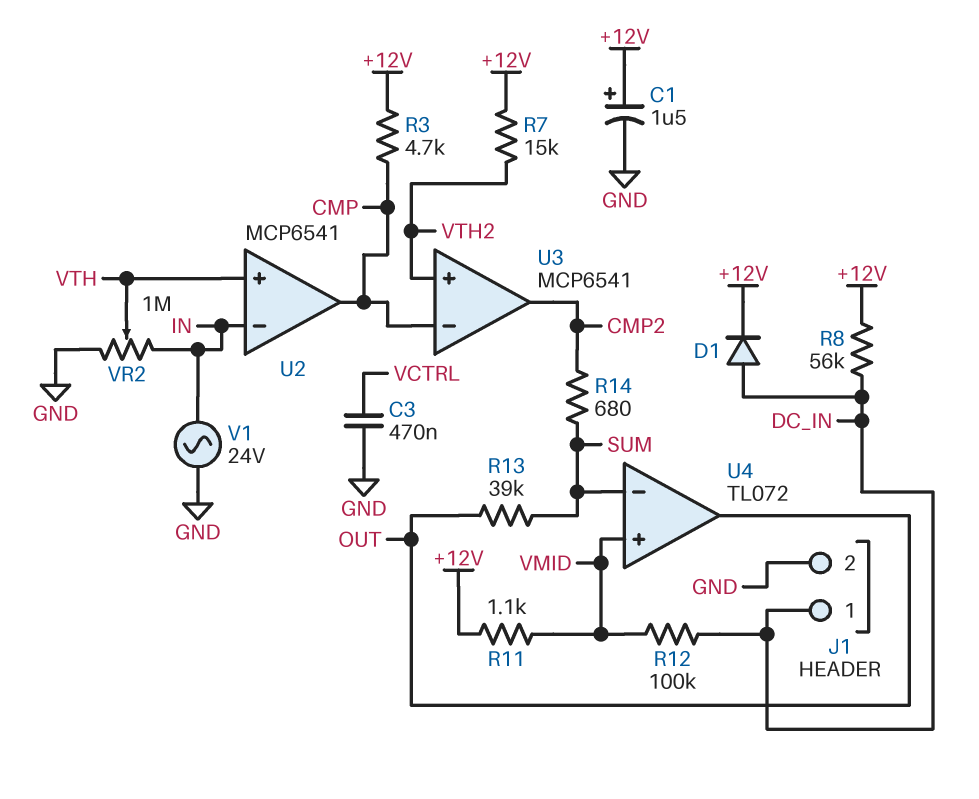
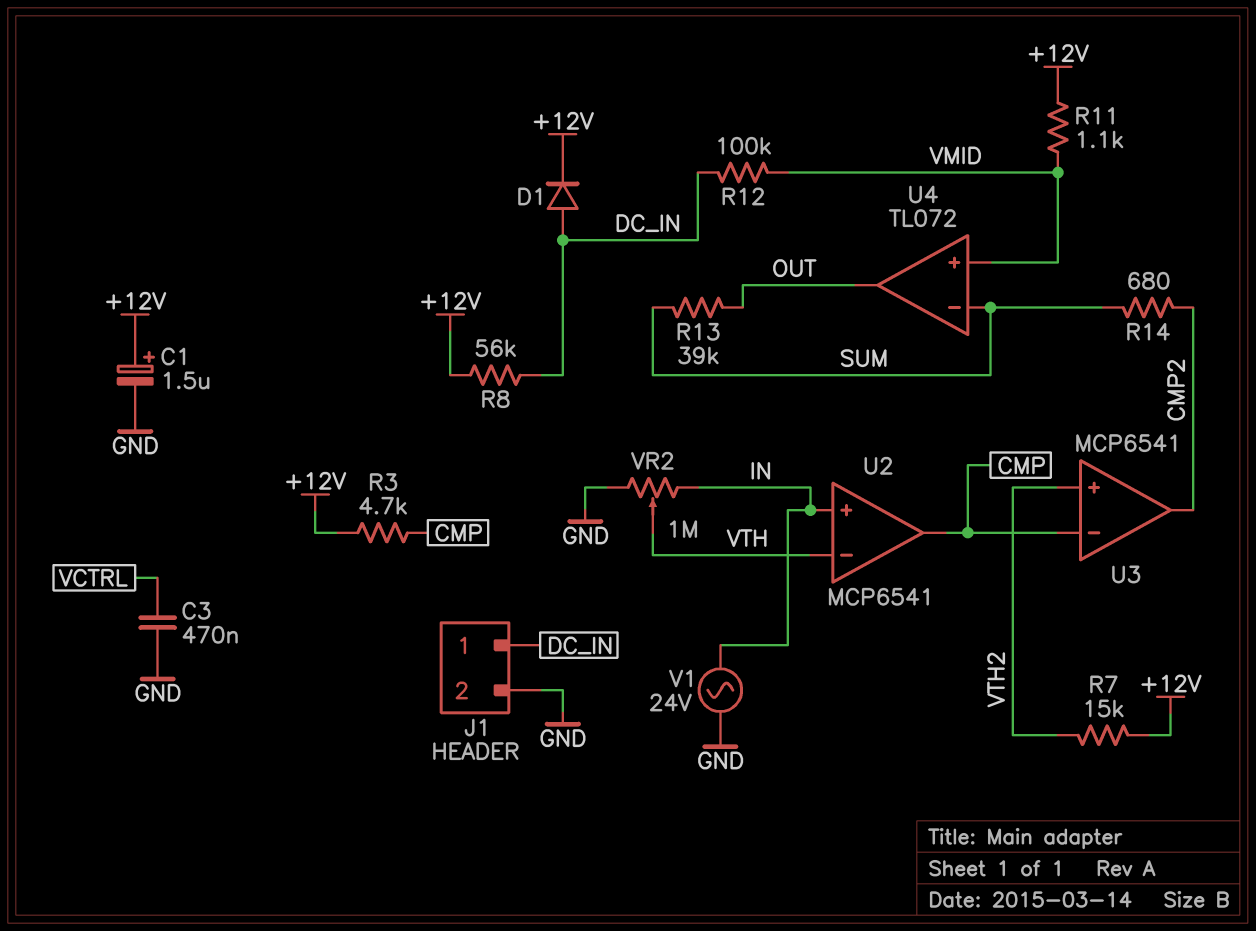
U2 pin in+: VTH -> IN
U2 pin in-: IN -> VTH

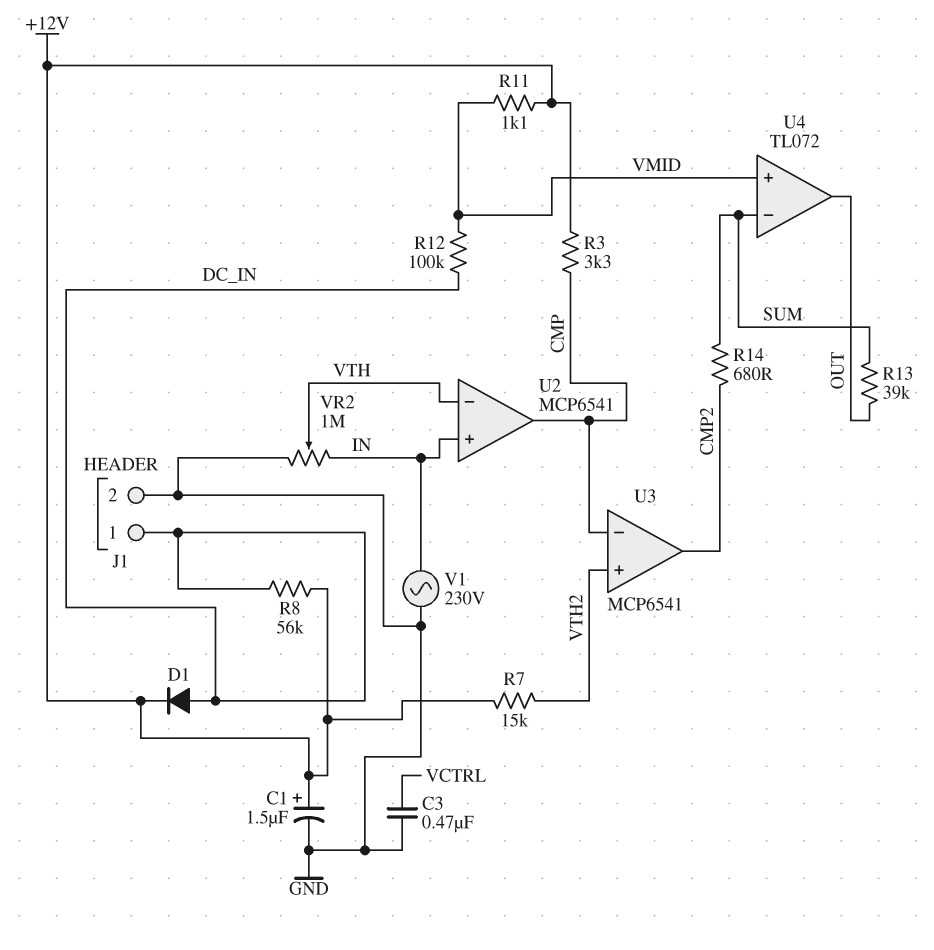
R3: 4.7k (+12V, CMP) -> 3.3k (+12V, CMP)
V1: AC 24V (GND, IN) -> AC 230V (GND, IN)

